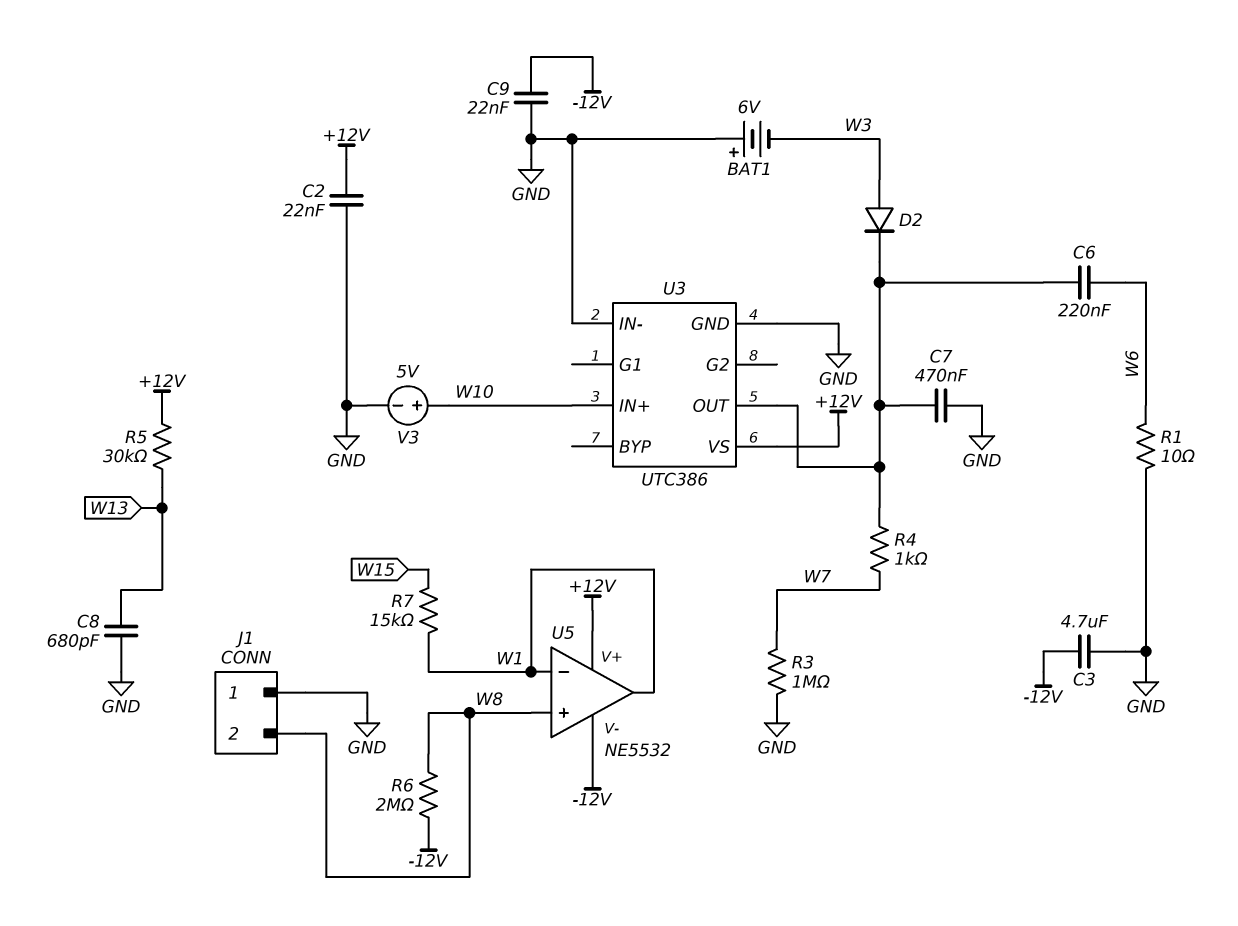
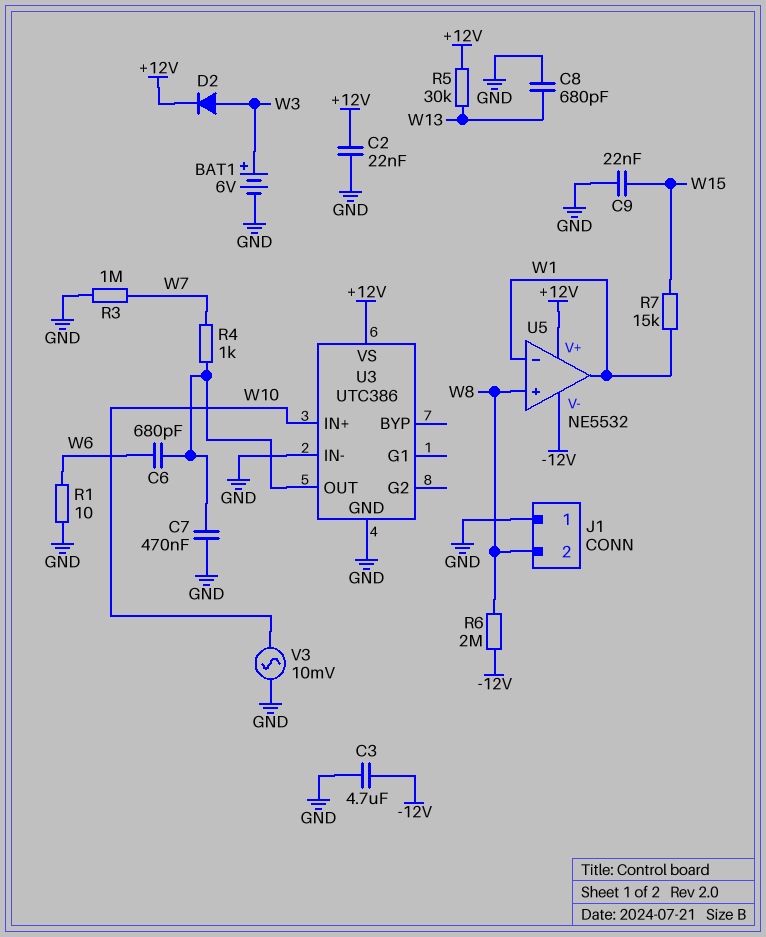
BAT1: 6V (plus GND, minus W3) -> 6V (plus W3, minus GND)
C6: 220nF (U3/OUT, W6) -> 680pF (U3/OUT, W6)
C9: 22nF (-12V, GND) -> 22nF (GND, W15)
D2: diode (A W3, K U3/OUT) -> diode (A W3, K +12V)
V3: 5V (plus W10, minus GND) -> AC 10mV (GND, W10)

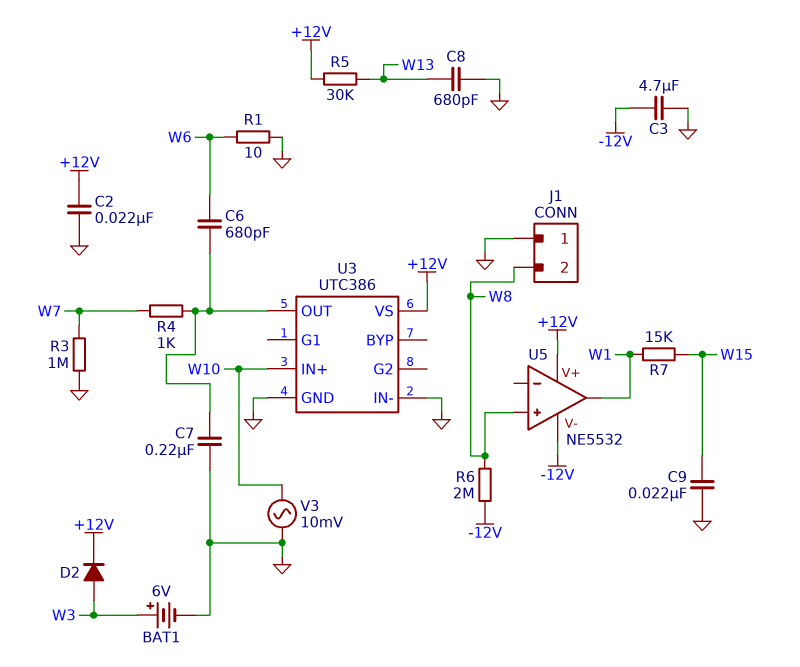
C7: 470nF (GND, U3/OUT) -> 220nF (GND, U3/OUT)
U5 pin in-: W1 -> none

